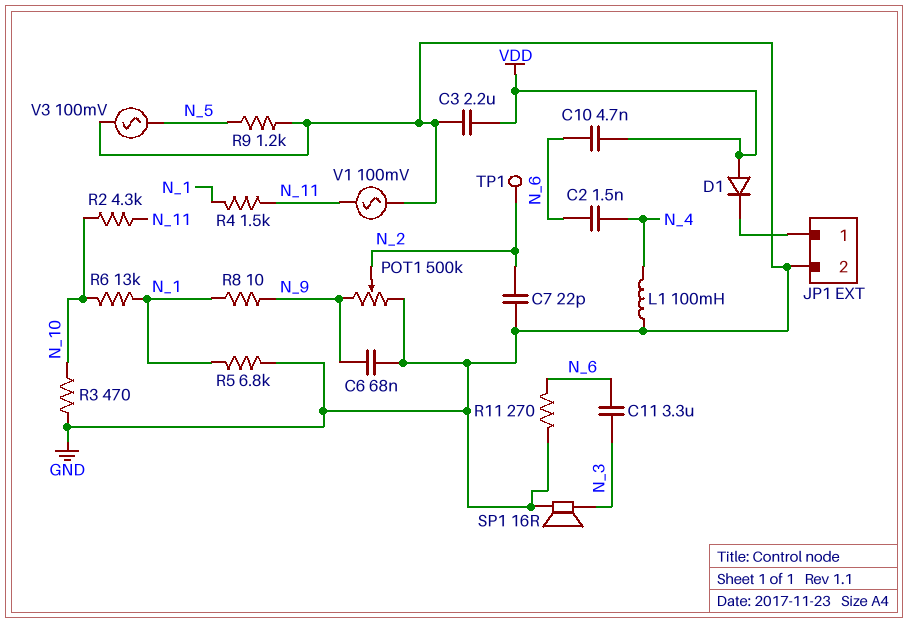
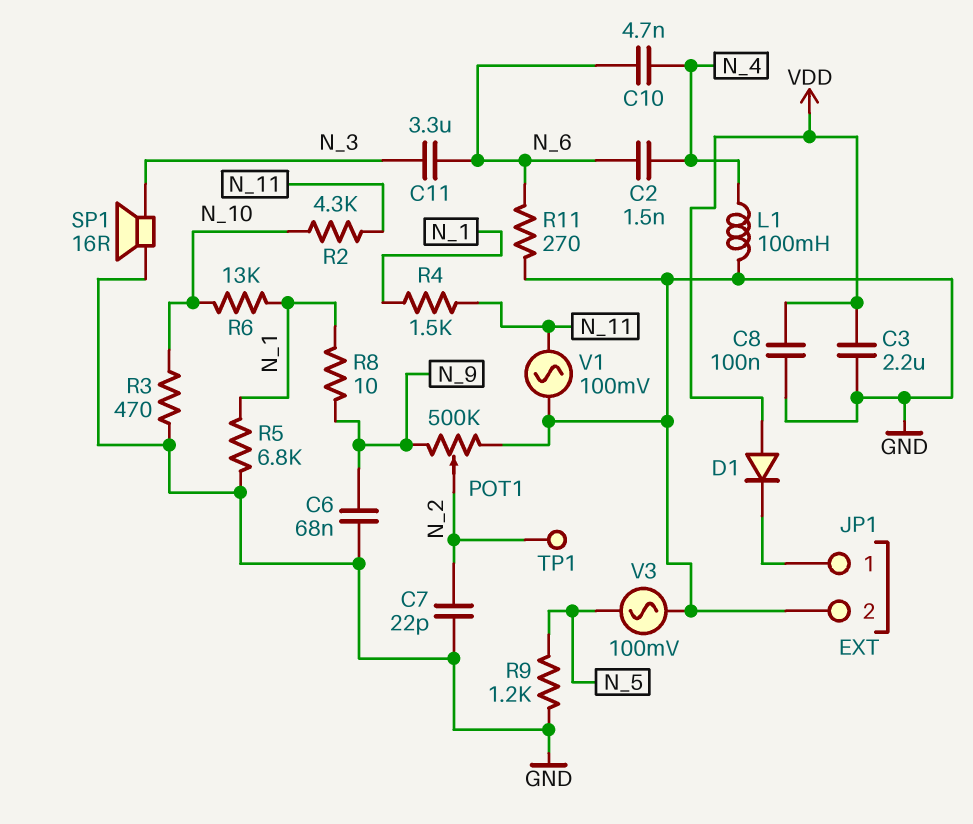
C8: none -> 100nF (GND, VDD)
C10: 4.7nF (N_6, VDD) -> 4.7nF (N_4, N_6)

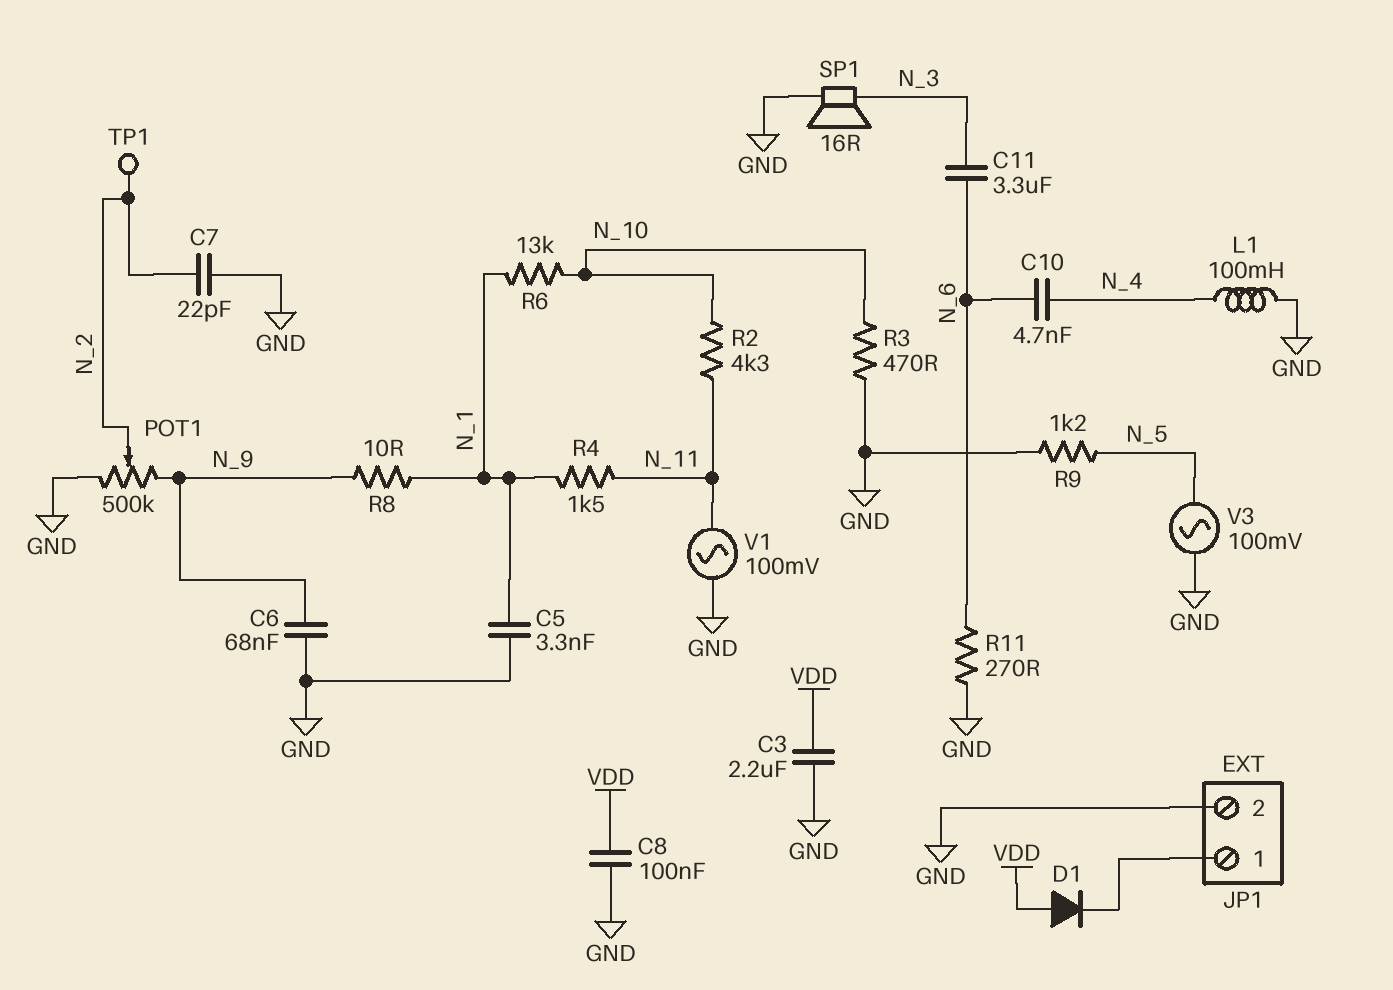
C2: 1.5nF (N_4, N_6) -> none
C5: none -> 3.3nF (GND, N_1)
R5: 6.8k (GND, N_1) -> none

